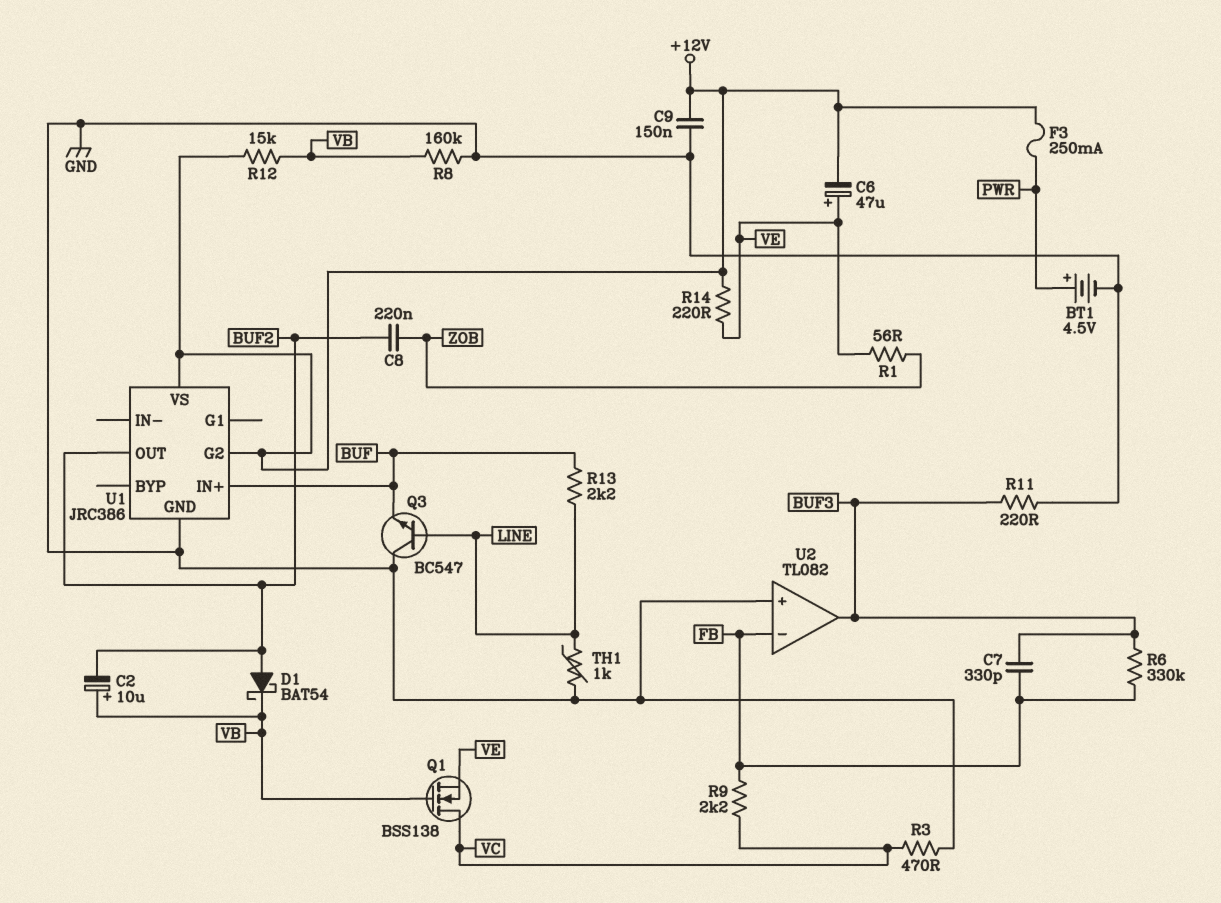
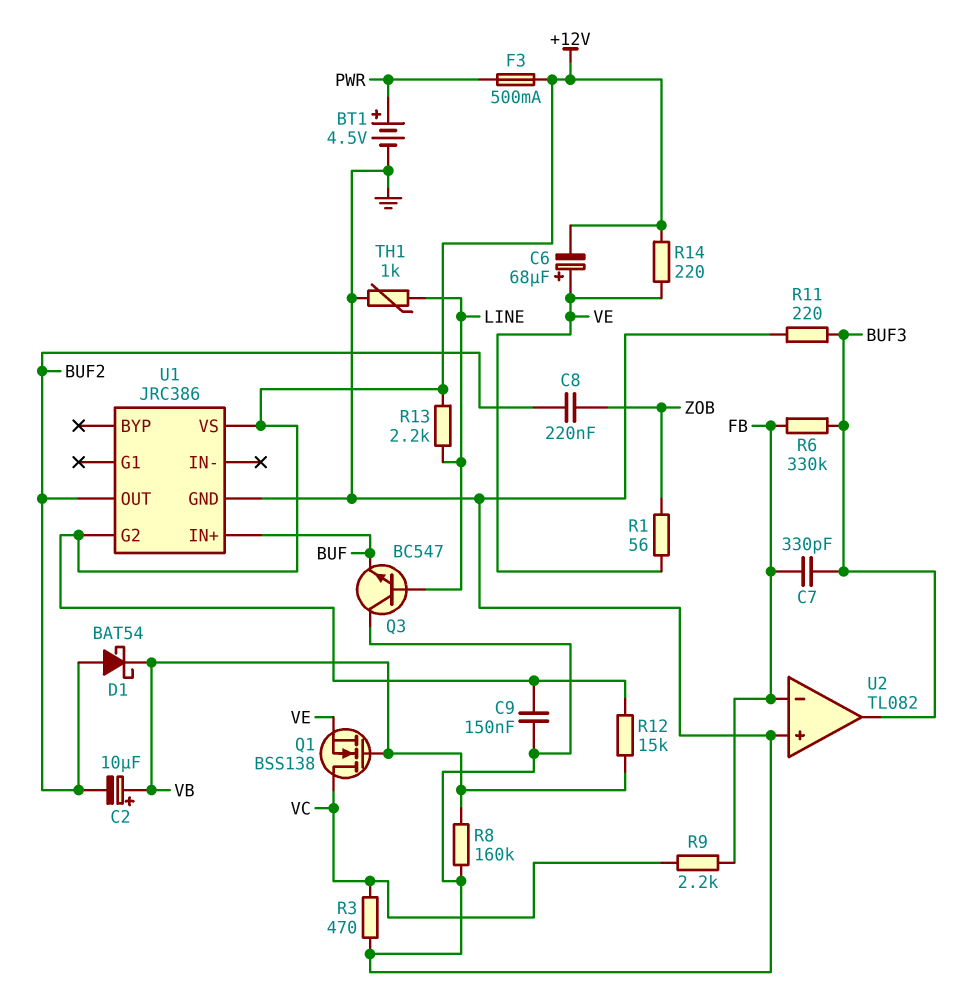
C6: 47uF (plus VE, minus +12V) -> 68uF (plus VE, minus +12V)
F3: 250mA (+12V, PWR) -> 500mA (+12V, PWR)
R13: 2.2k (BUF, LINE) -> 2.2k (+12V, LINE)

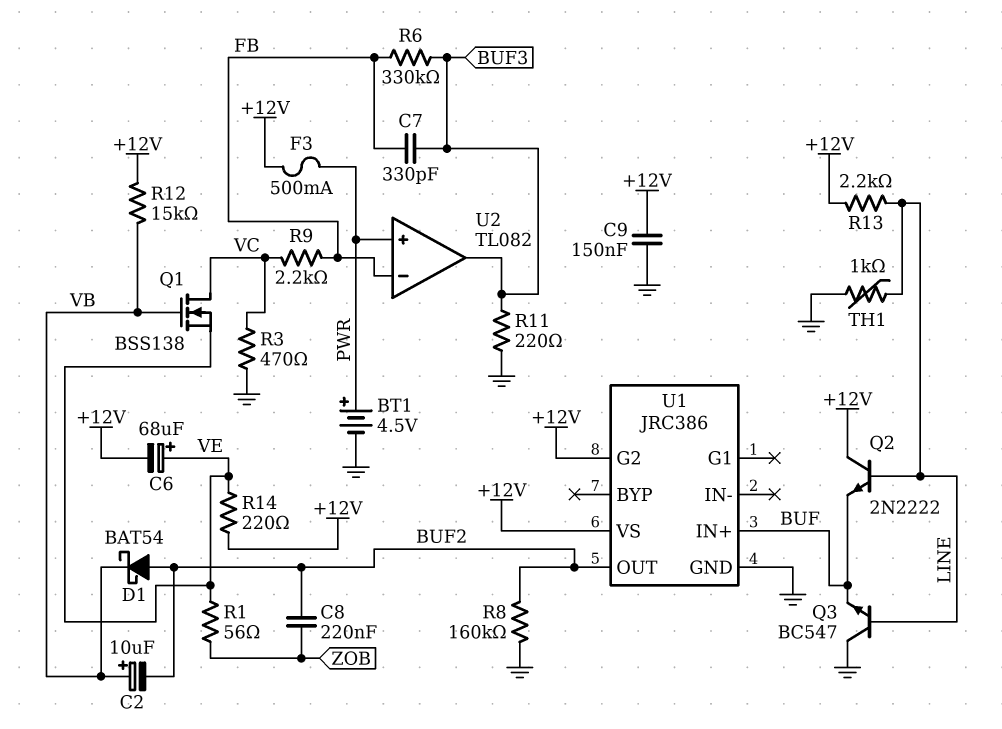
Q2: none -> NPN 2N2222 (B LINE, C +12V, E BUF)
R8: 160k (GND, VB) -> 160k (BUF2, GND)
U2 pin in+: GND -> PWR

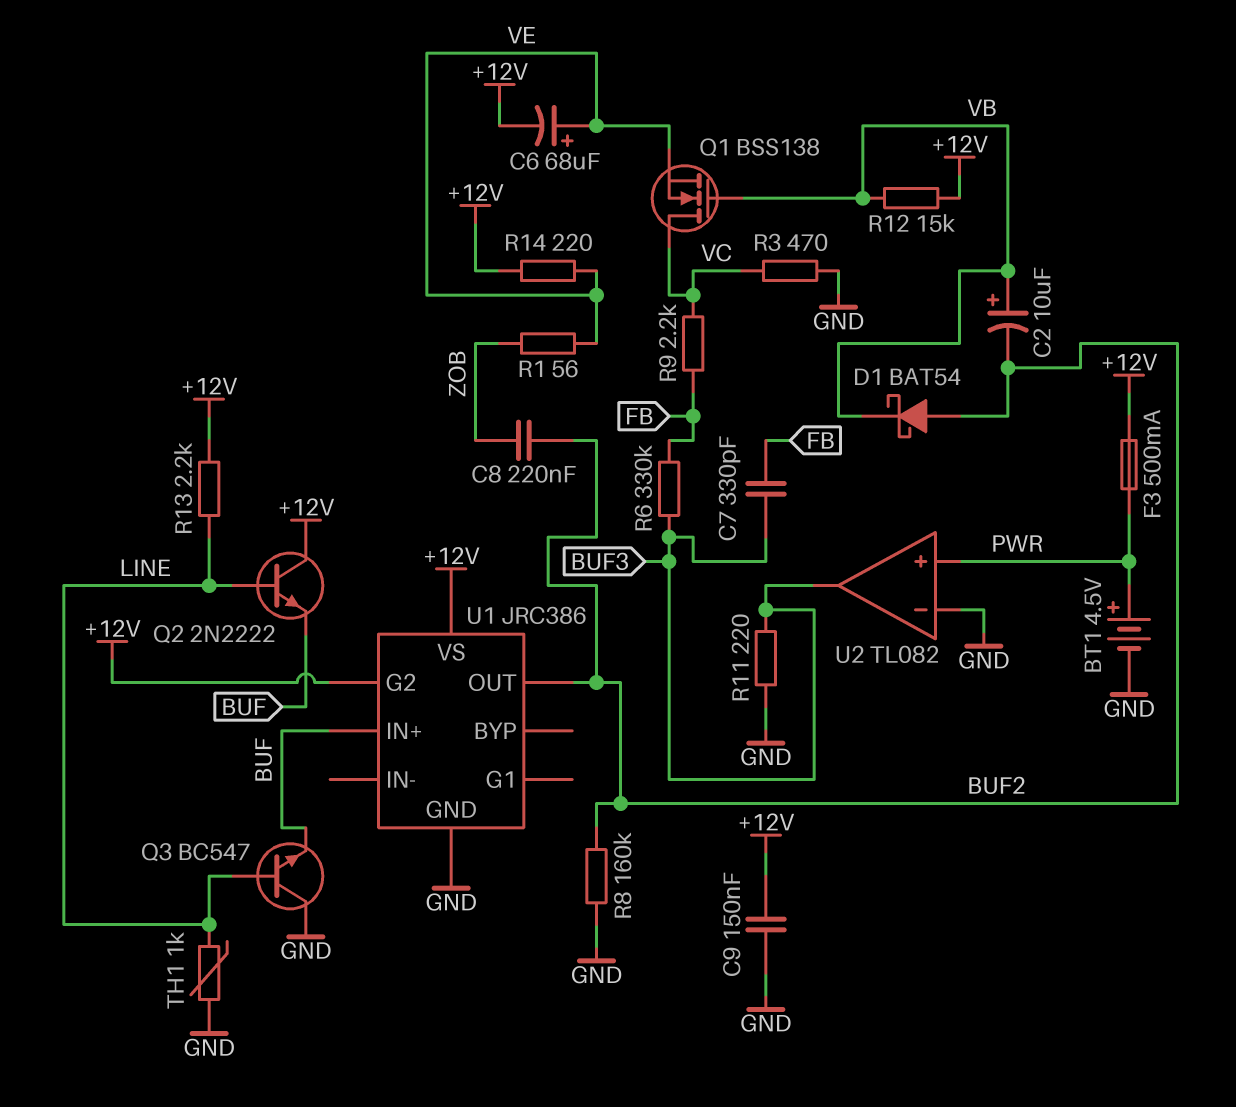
U2 pin in-: FB -> GND

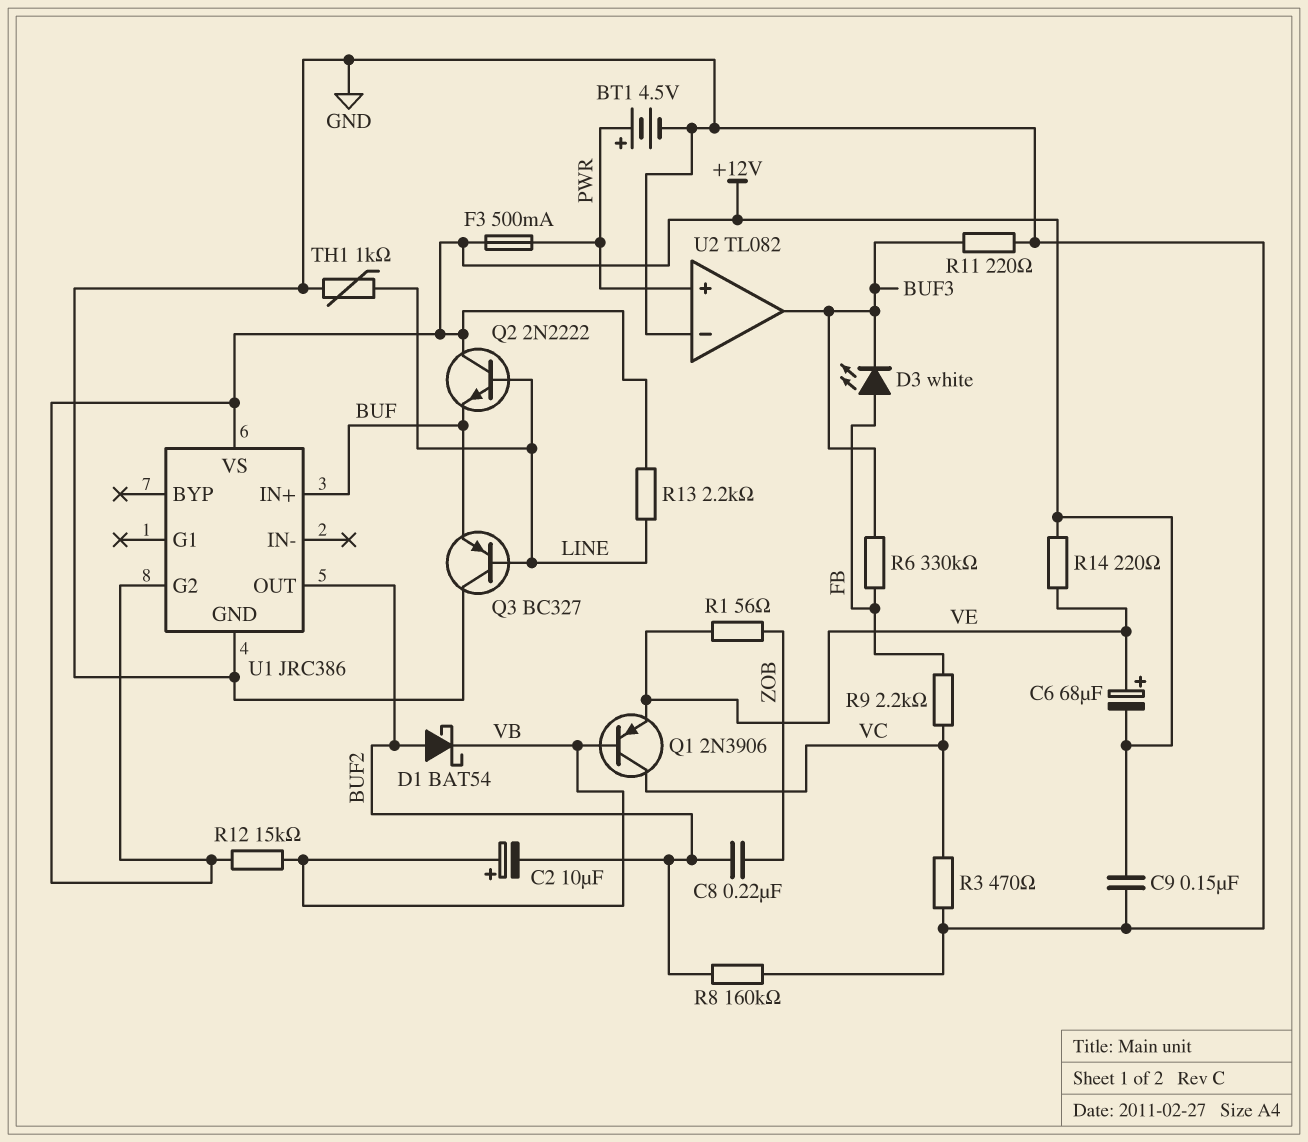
C7: 330pF (BUF3, FB) -> none
D3: none -> LED white (A FB, K BUF3)
Q1: NMOS BSS138 (G VB, D VC, S VE) -> PNP 2N3906 (B VB, C VC, E VE)
Q3: NPN BC547 (B LINE, C GND, E BUF) -> PNP BC327 (B LINE, C GND, E BUF)

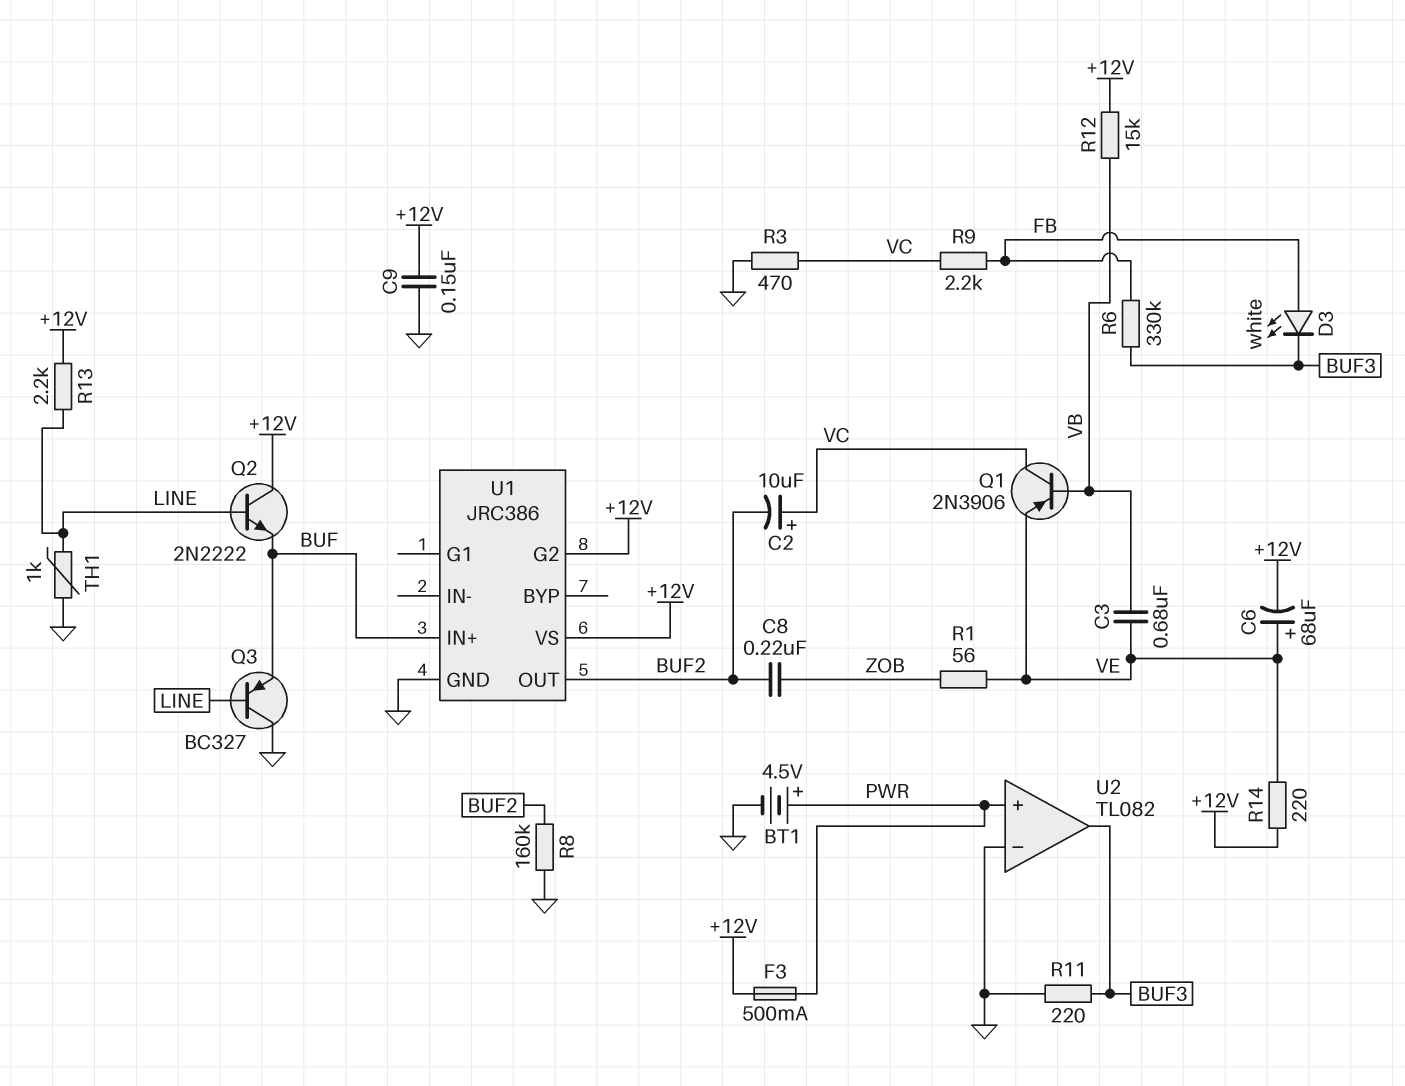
C2: 10uF (plus VB, minus BUF2) -> 10uF (plus VC, minus BUF2)
C3: none -> 680nF (VB, VE)
D1: schottky BAT54 (A BUF2, K VB) -> none

